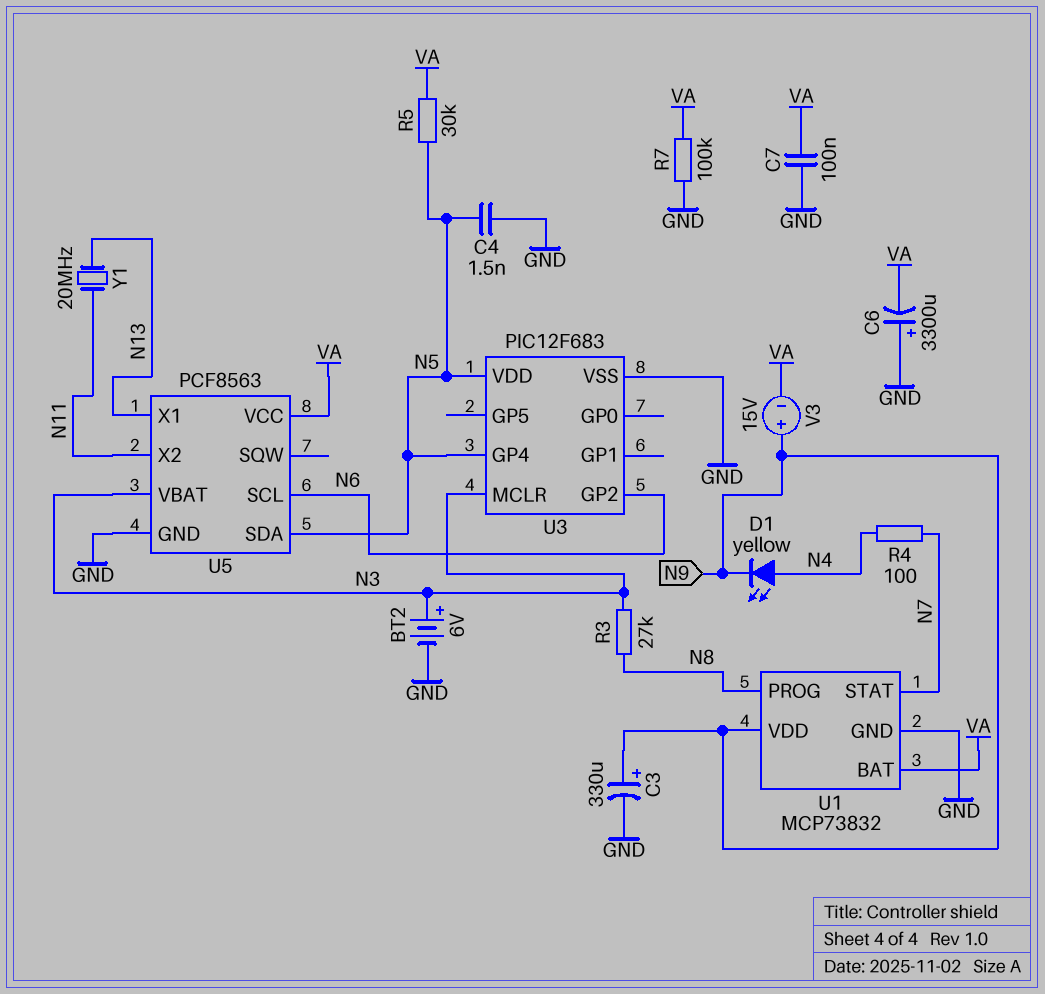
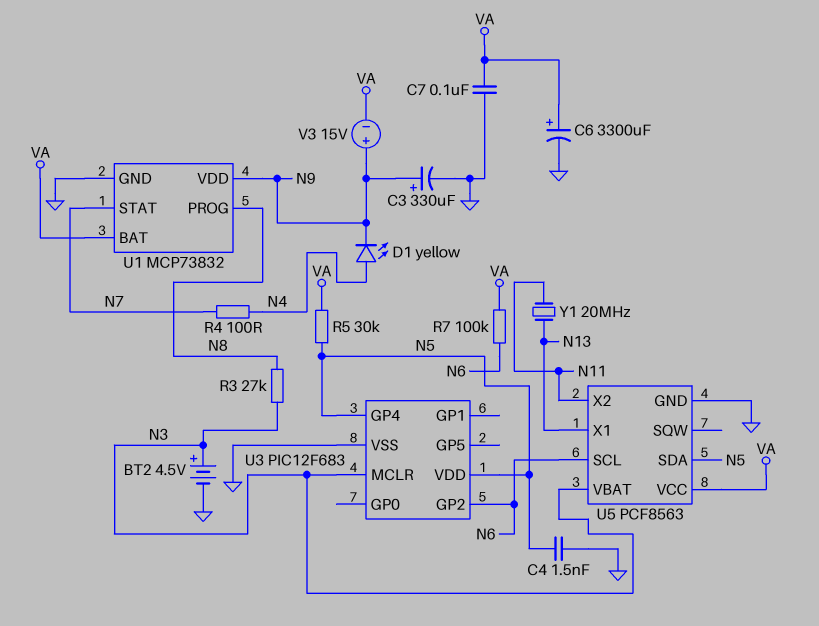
BT2: 6V (plus N3, minus GND) -> 4.5V (plus N3, minus GND)
C6: 3300uF (plus GND, minus VA) -> 3300uF (plus VA, minus GND)
R7: 100k (GND, VA) -> 100k (N6, VA)

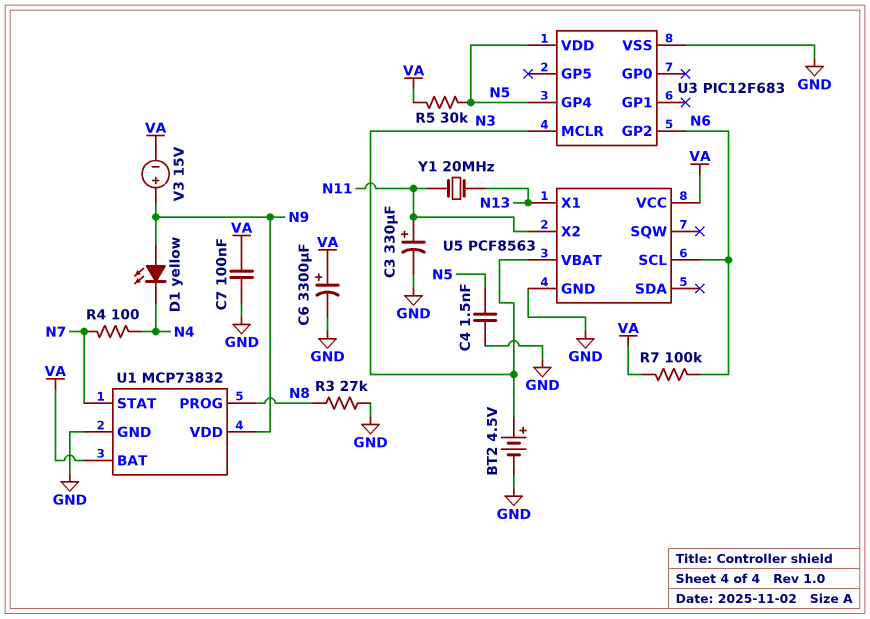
C3: 330uF (plus N9, minus GND) -> 330uF (plus N11, minus GND)
D1: LED yellow (A N4, K N9) -> LED yellow (A N9, K N4)
R3: 27k (N3, N8) -> 27k (GND, N8)
U5 pin SDA: N5 -> none

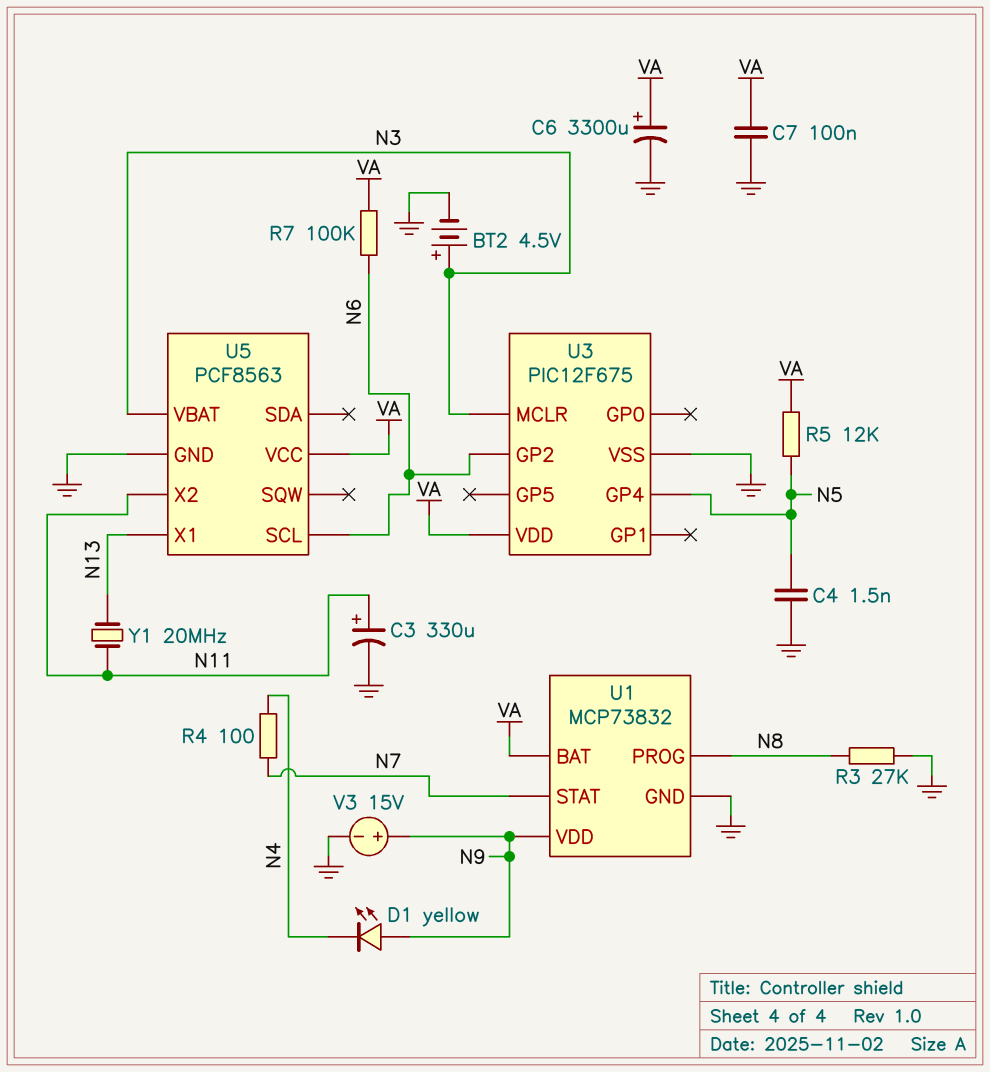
R5: 30k (N5, VA) -> 12k (N5, VA)
U3: PIC12F683 -> PIC12F675
U3 pin VDD: N5 -> VA
V3: 15V (plus N9, minus VA) -> 15V (plus N9, minus GND)

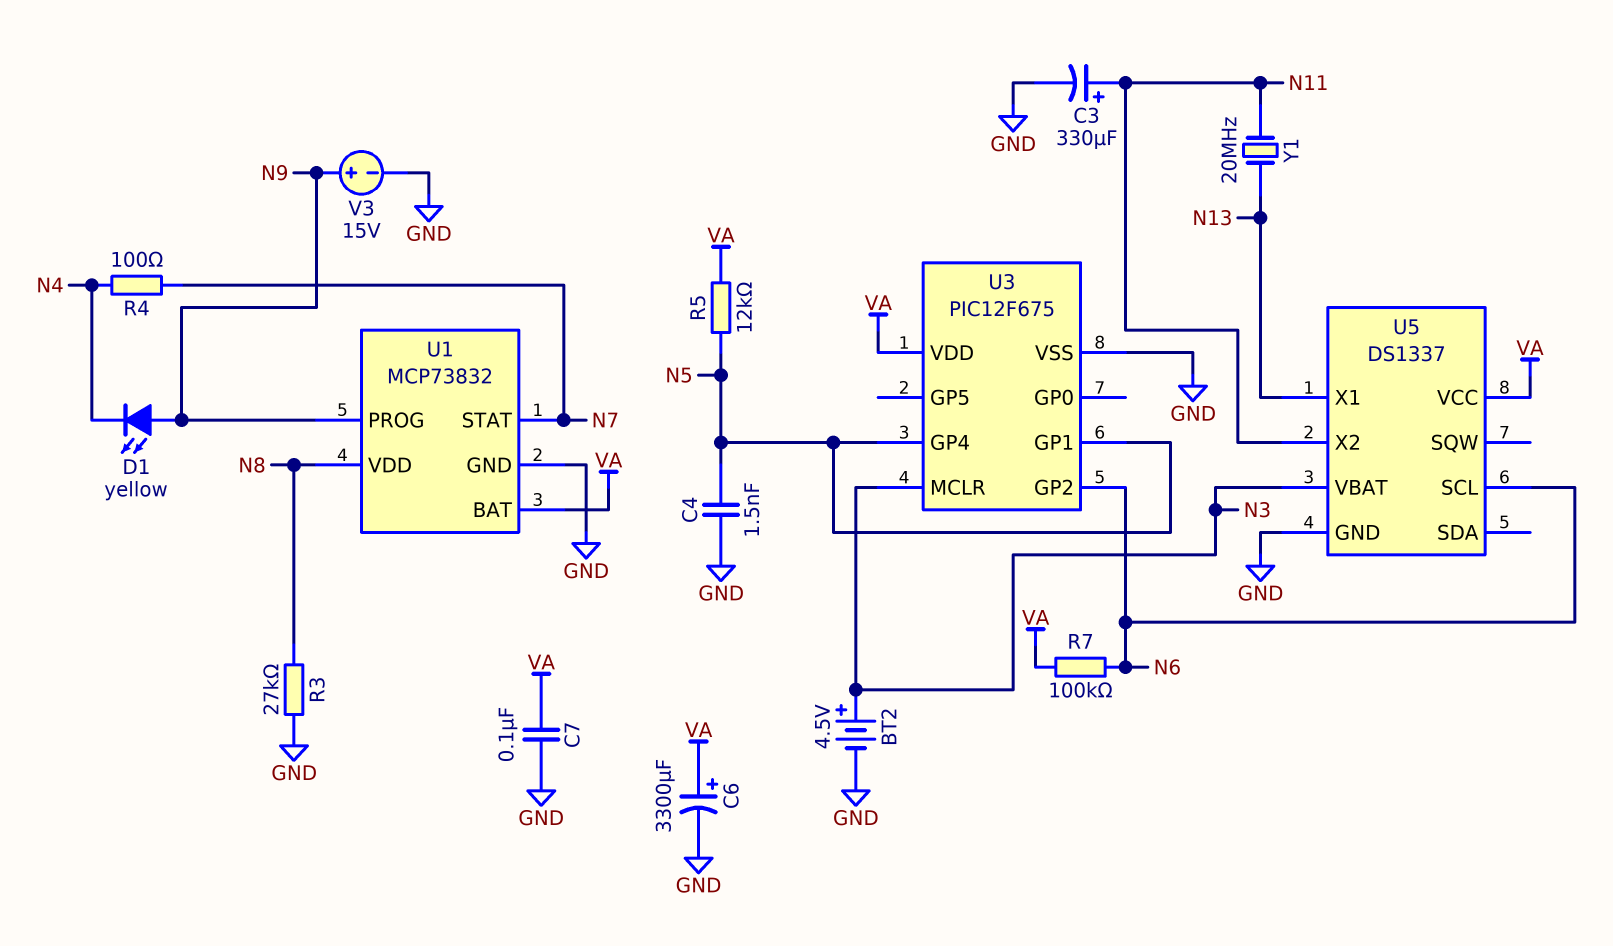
U1 pin PROG: N8 -> N9
U1 pin VDD: N9 -> N8
U3 pin GP1: none -> N5
U5: PCF8563 -> DS1337

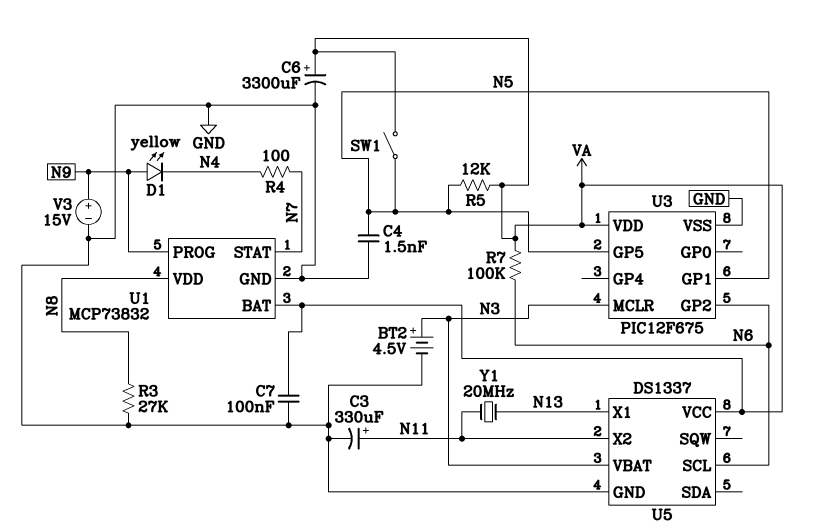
SW1: none -> switch (N5, VA)
U3 pin GP4: N5 -> none
U3 pin GP5: none -> N5

